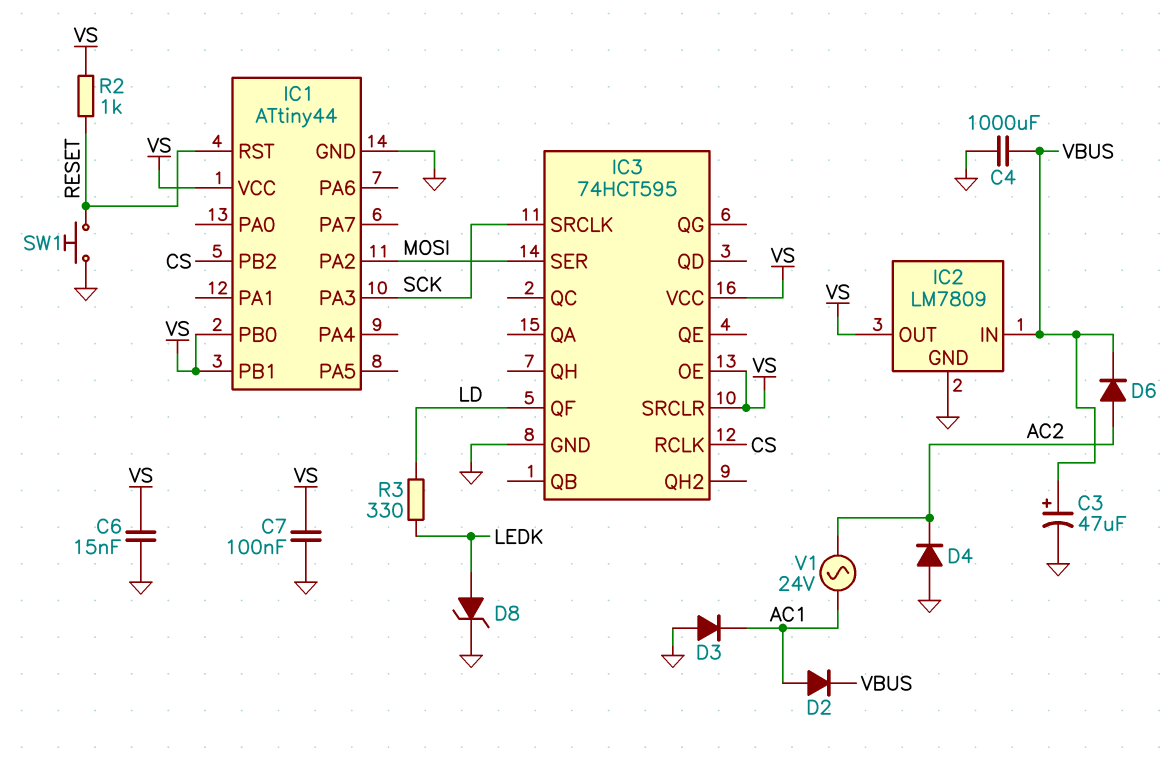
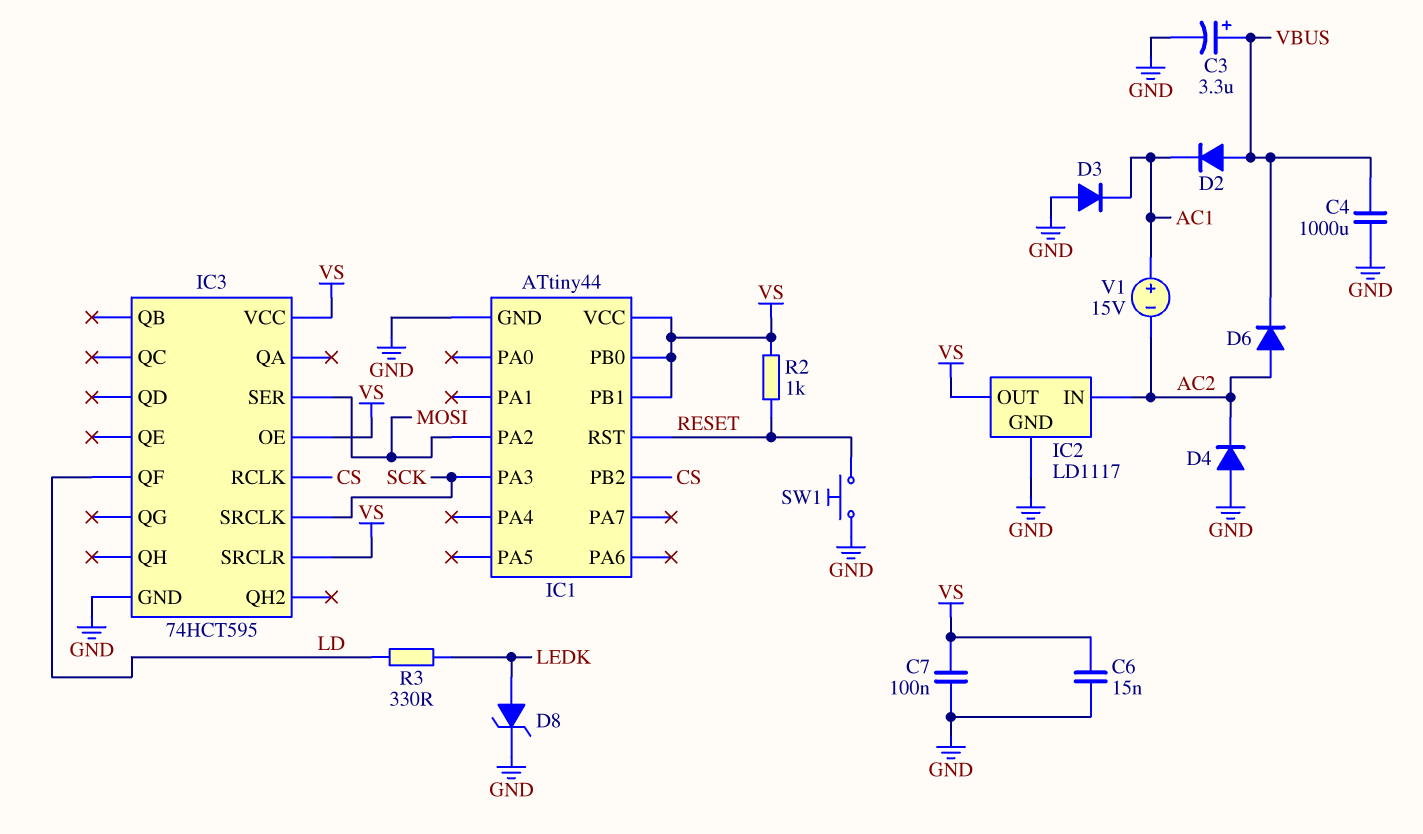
C3: 47uF (plus VBUS, minus GND) -> 3.3uF (plus VBUS, minus GND)
D2: diode (A AC1, K VBUS) -> diode (A VBUS, K AC1)
IC2: LM7809 -> LD1117
IC2 pin IN: VBUS -> AC2
V1: AC 24V (AC1, AC2) -> 15V (plus AC1, minus AC2)

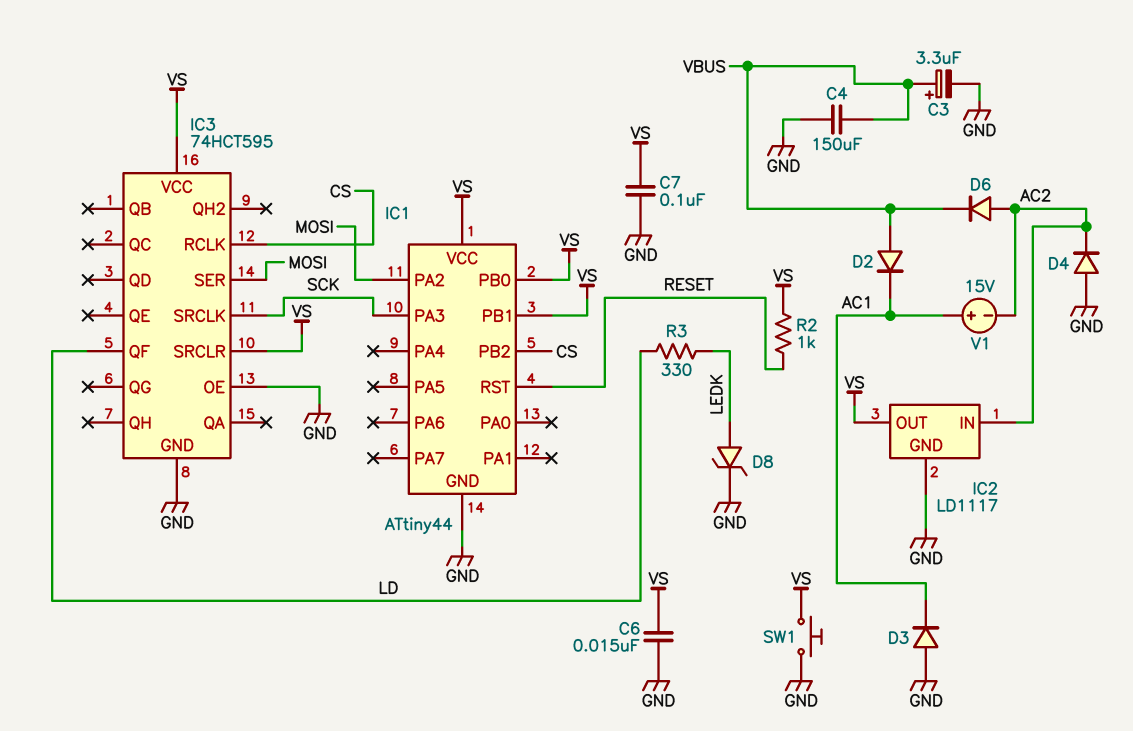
C4: 1000uF (GND, VBUS) -> 150uF (GND, VBUS)
IC3 pin OE: VS -> GND
SW1: button (GND, RESET) -> button (GND, VS)

